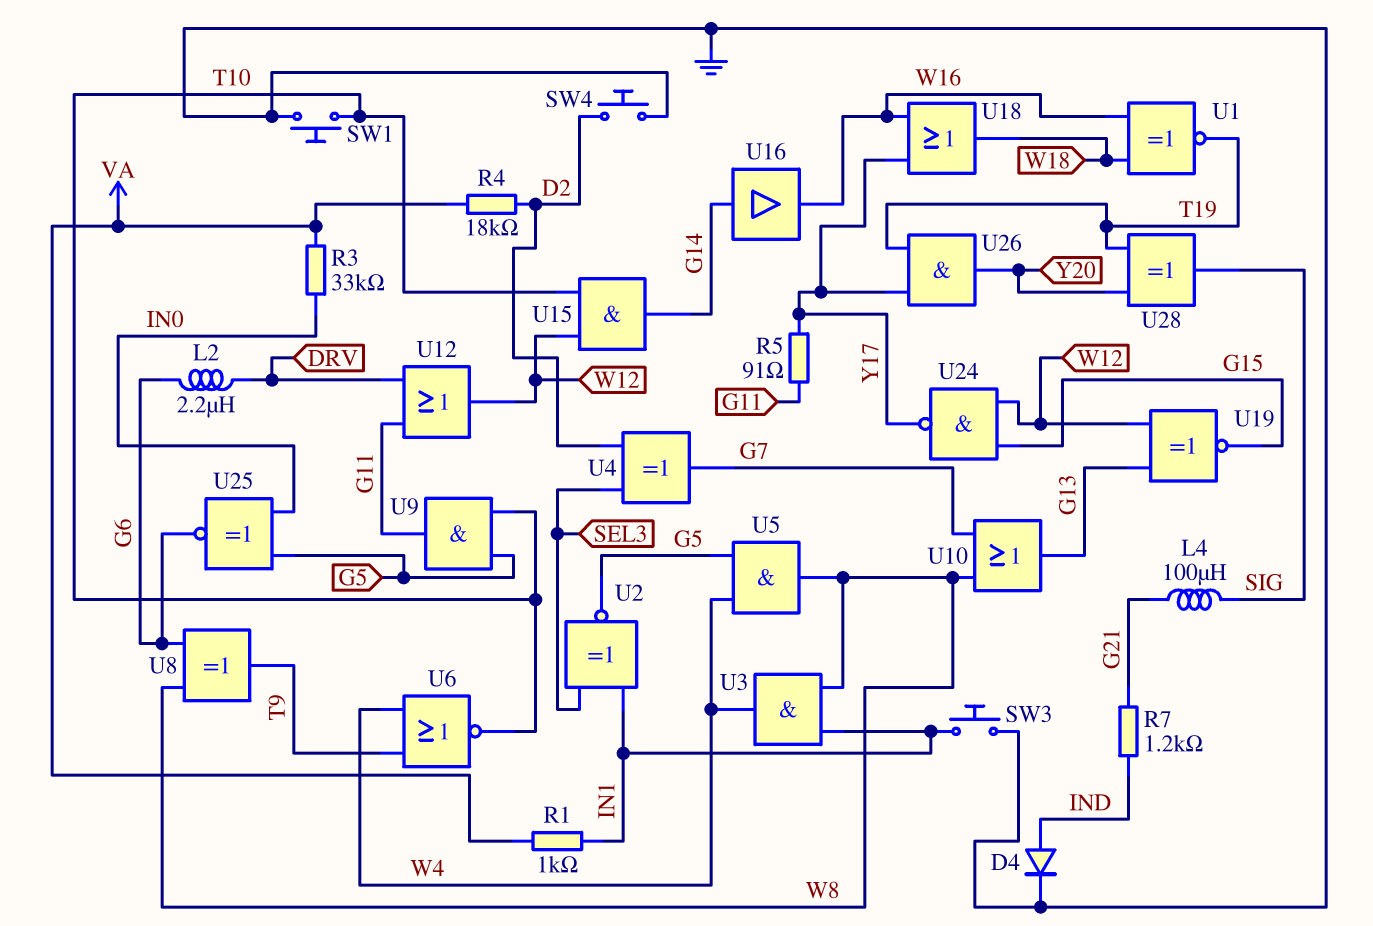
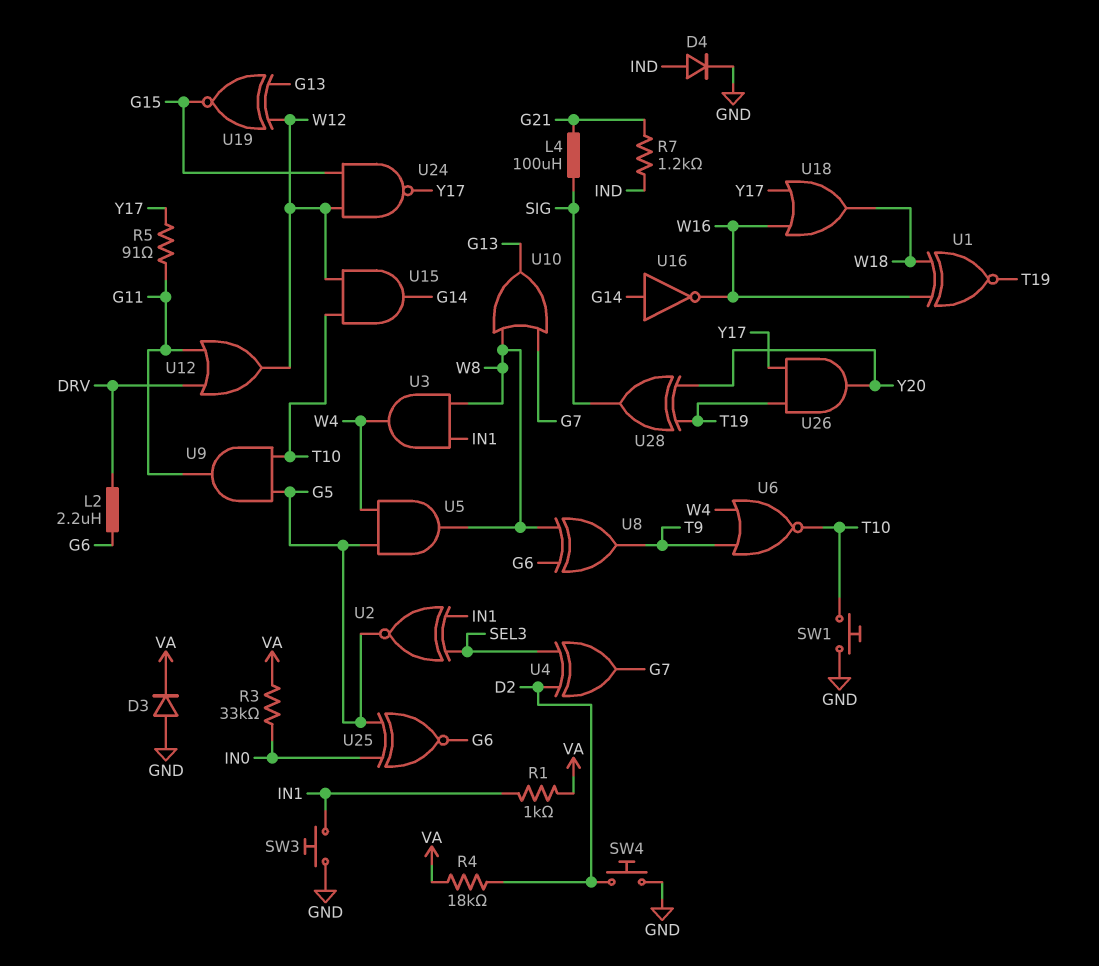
D3: none -> diode (A GND, K VA)
U16: buffer (in G14, out W16) -> NOT (in G14, out W16)

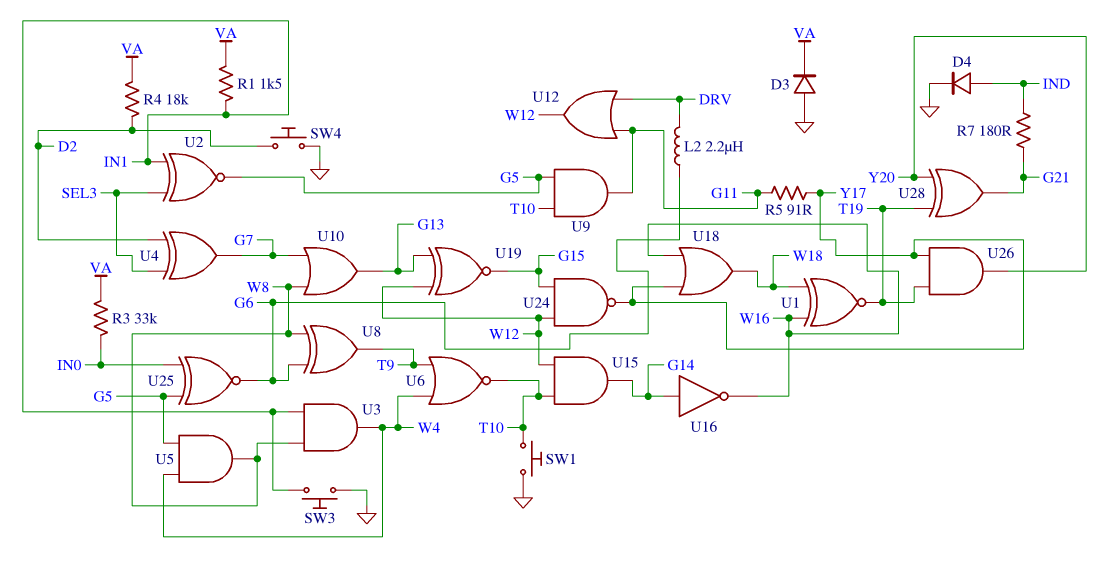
L4: 100uH (G21, SIG) -> none
R1: 1k (IN1, VA) -> 1.5k (IN1, VA)
R7: 1.2k (G21, IND) -> 180 (G21, IND)
U28: XOR (in T19, in Y20, out SIG) -> XOR (in T19, in Y20, out G21)

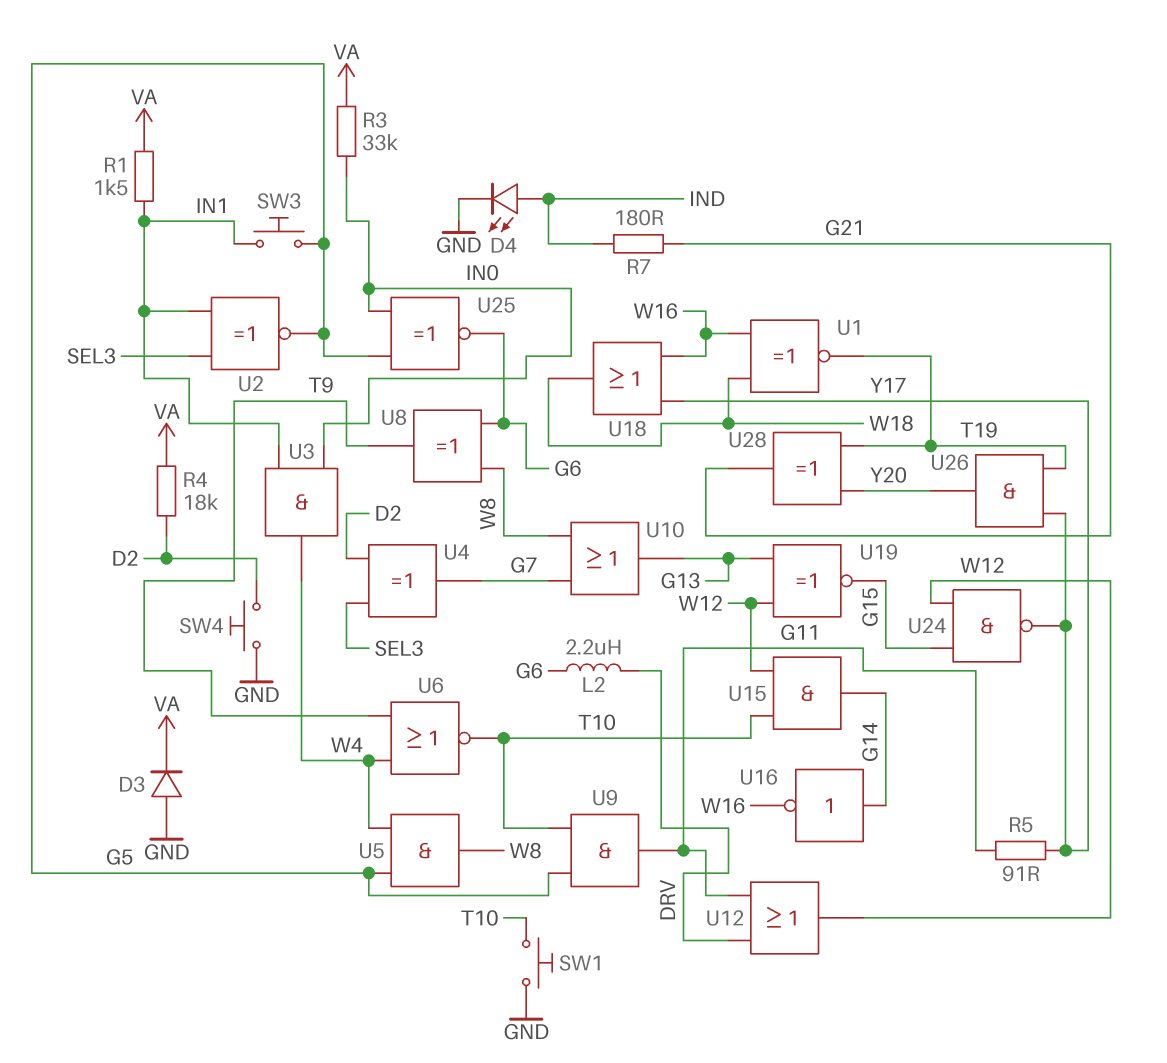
D4: diode (A IND, K GND) -> LED (A IND, K GND)
SW3: button (GND, IN1) -> button (G5, IN1)
U3: AND (in IN1, in W8, out W4) -> AND (in IN0, in IN1, out W4)

